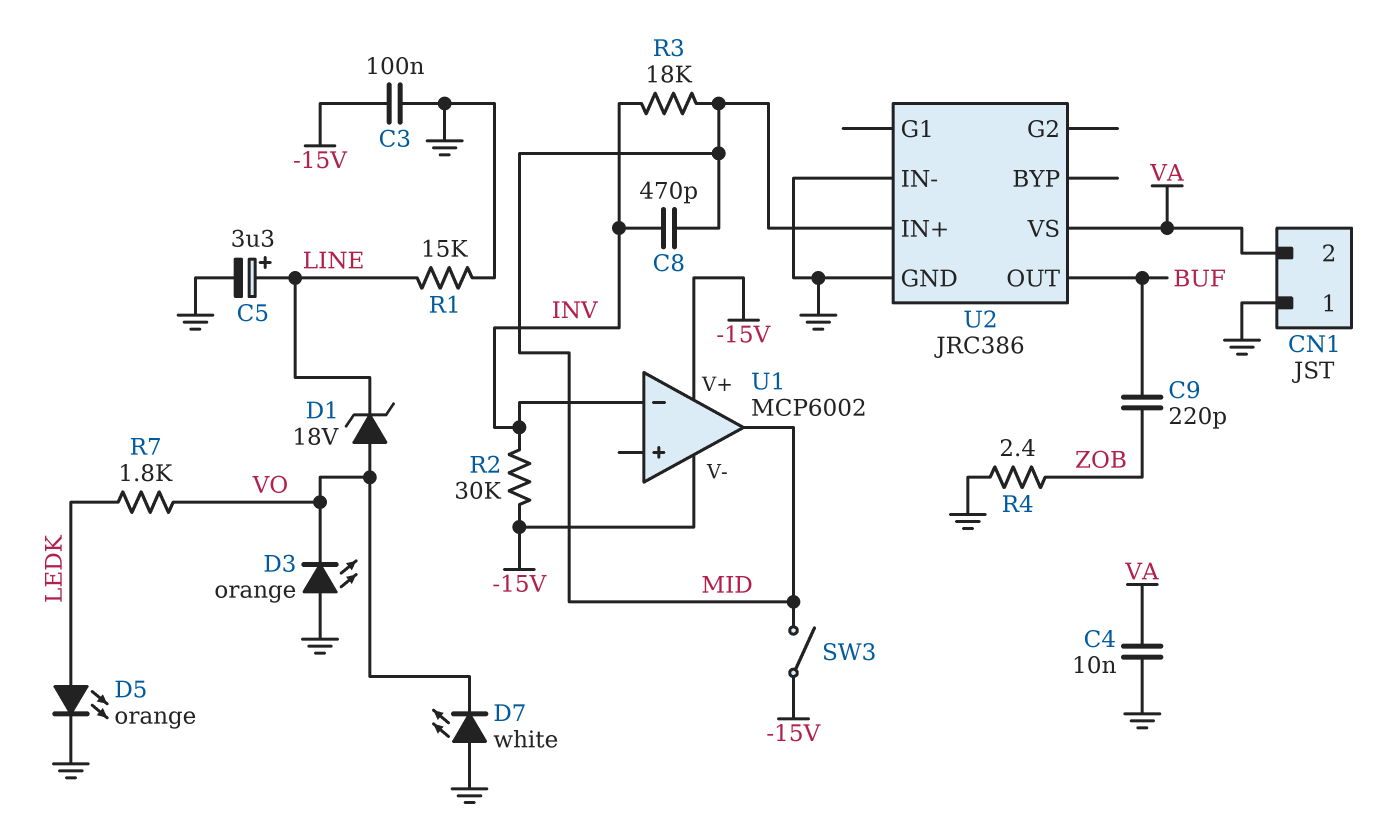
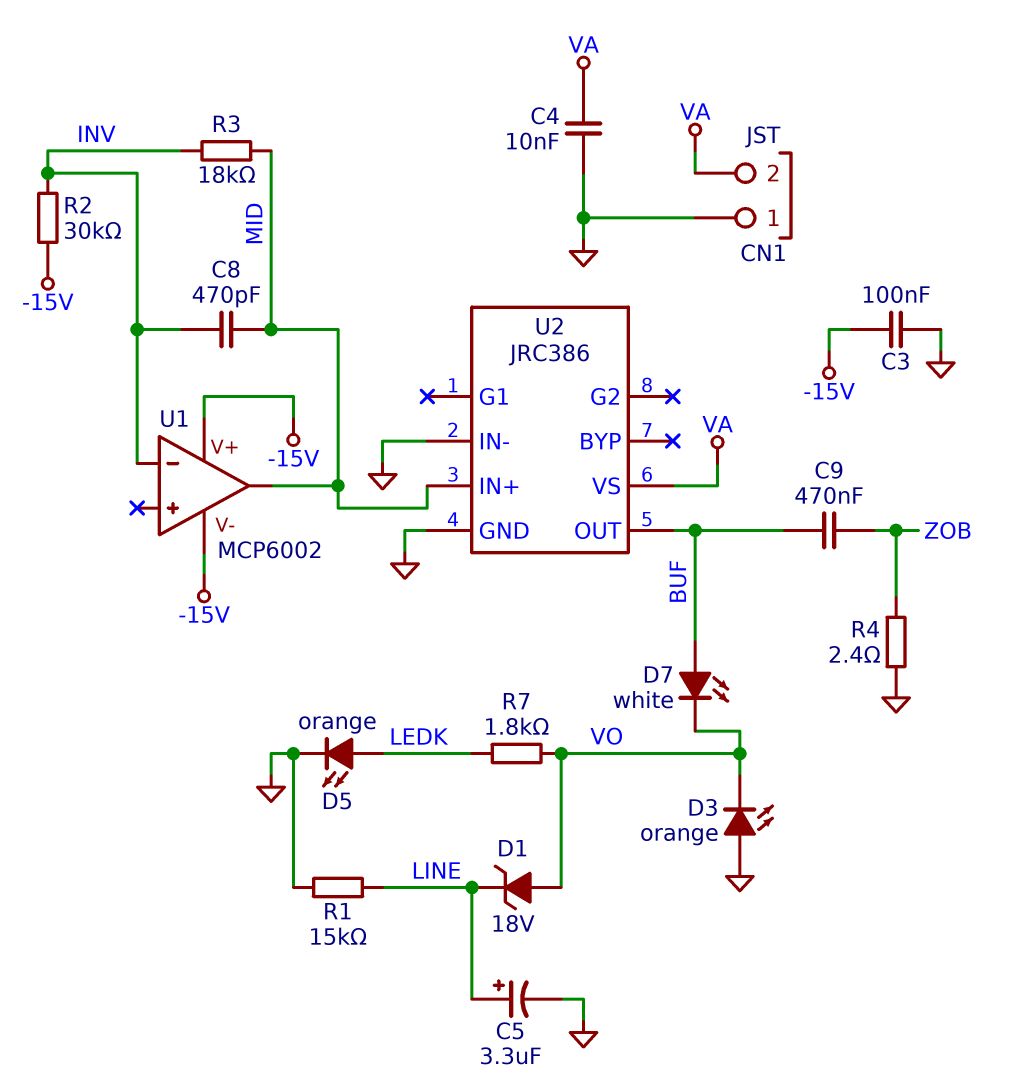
C9: 220pF (BUF, ZOB) -> 470nF (BUF, ZOB)
D7: LED white (A GND, K VO) -> LED white (A BUF, K VO)
SW3: switch (-15V, MID) -> none

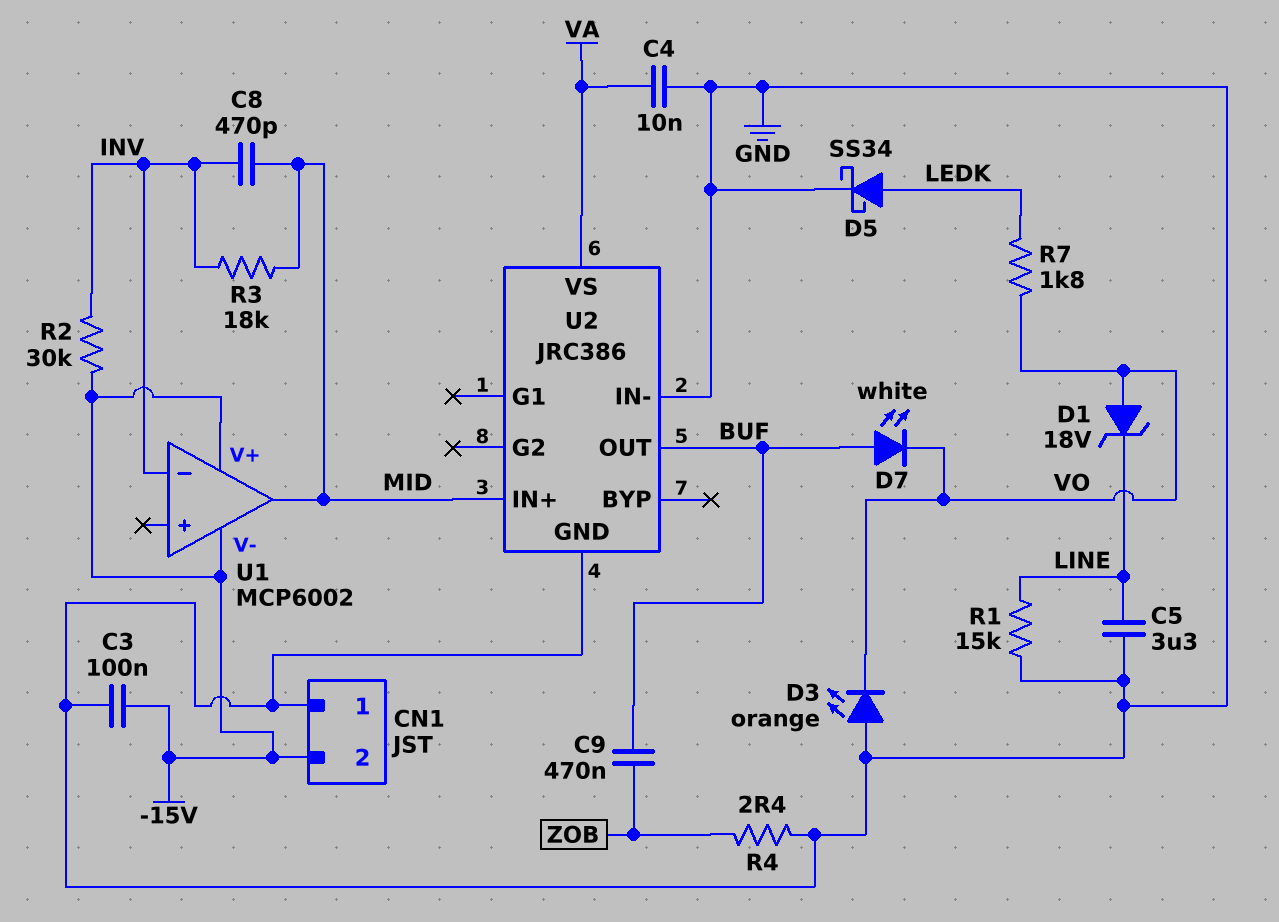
C5: 3.3uF (plus LINE, minus GND) -> 3.3uF (GND, LINE)
CN1 pin 2: VA -> -15V
D5: LED orange (A LEDK, K GND) -> schottky SS34 (A LEDK, K GND)

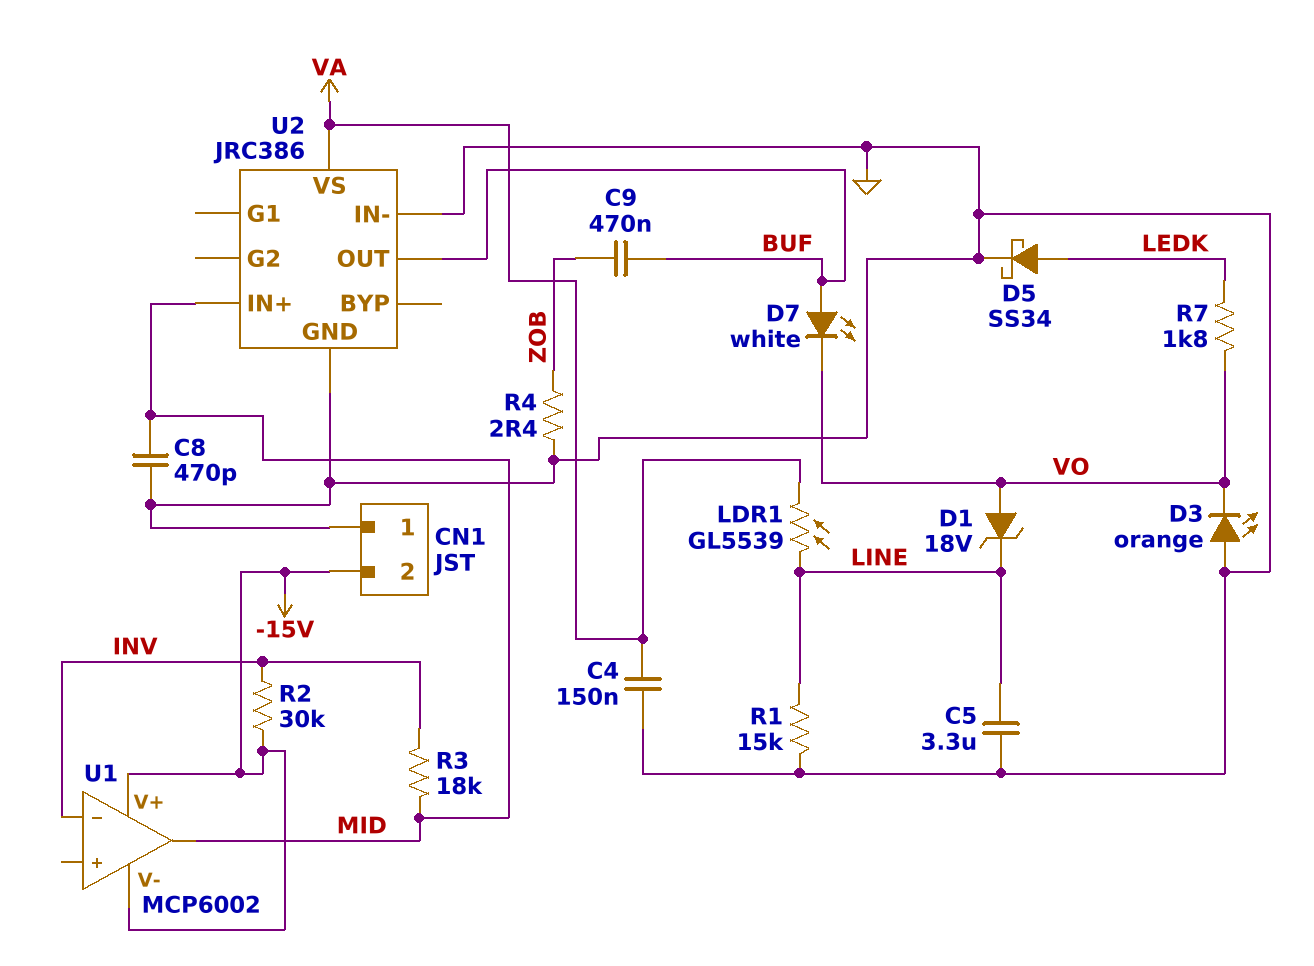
C3: 100nF (-15V, GND) -> none
C4: 10nF (GND, VA) -> 150nF (GND, VA)
C8: 470pF (INV, MID) -> 470pF (GND, MID)
LDR1: none -> GL5539 (LINE, VA)

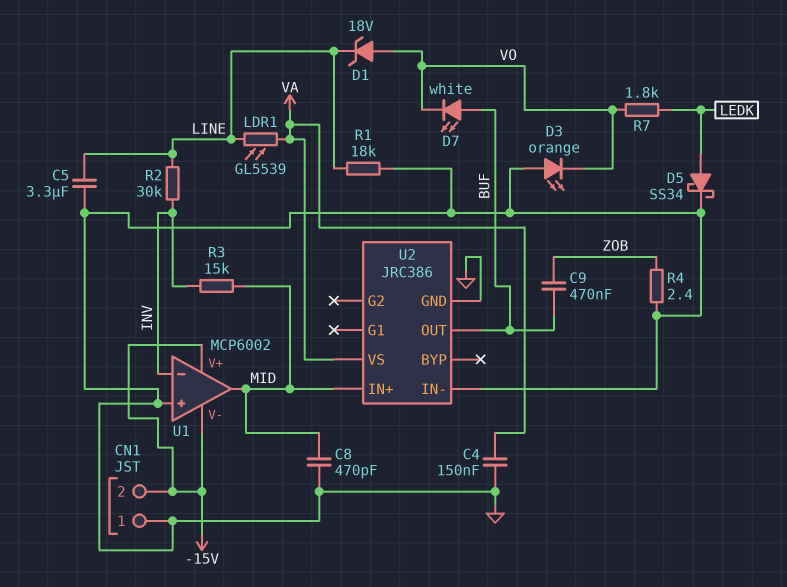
R1: 15k (GND, LINE) -> 18k (GND, LINE)
R2: 30k (-15V, INV) -> 30k (INV, LINE)
R3: 18k (INV, MID) -> 15k (INV, MID)
U1 pin in+: none -> GND

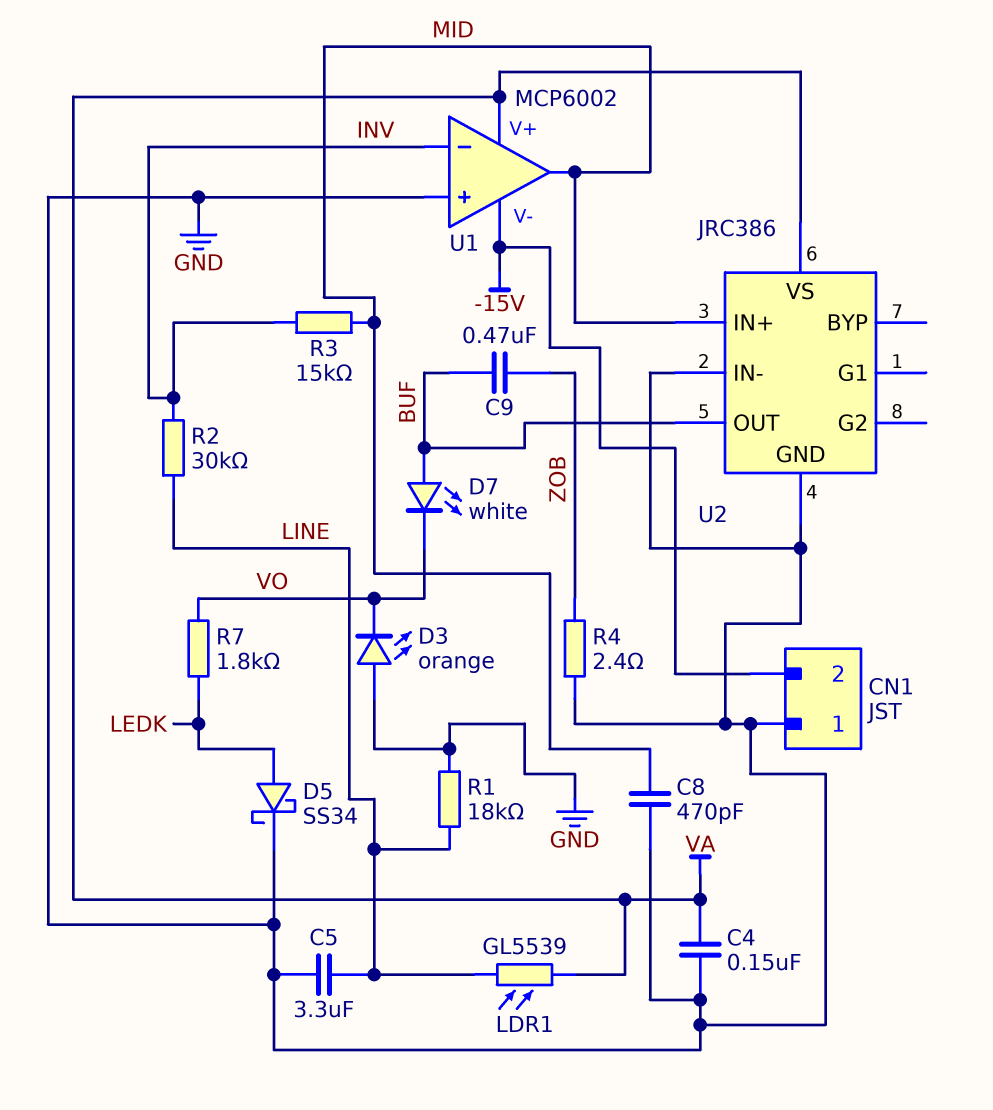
D1: zener 18V (A VO, K LINE) -> none
U1 pin V+: -15V -> VA

